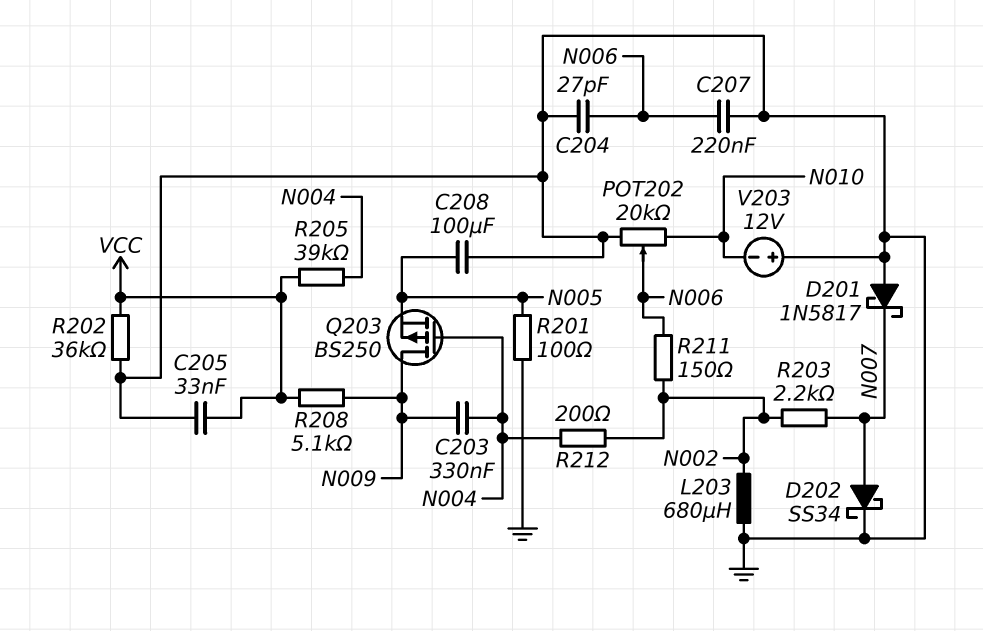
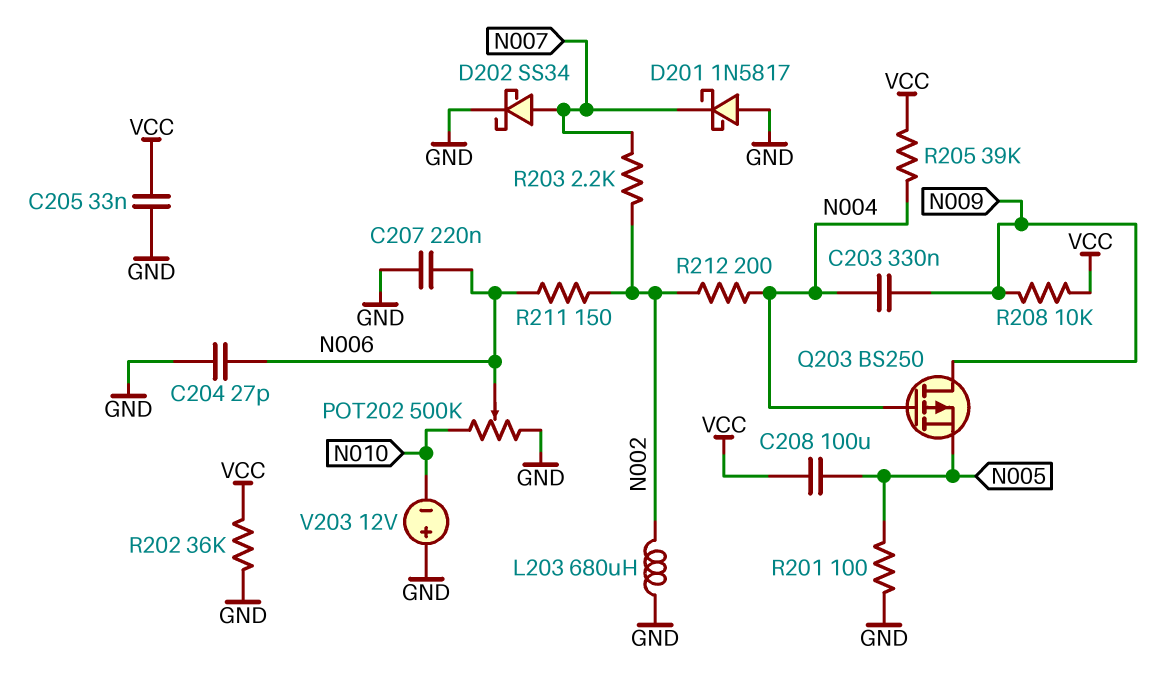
C208: 100uF (GND, N005) -> 100uF (N005, VCC)
POT202: 20k (GND, N010, wiper N006) -> 500k (GND, N010, wiper N006)
R208: 5.1k (N009, VCC) -> 10k (N009, VCC)

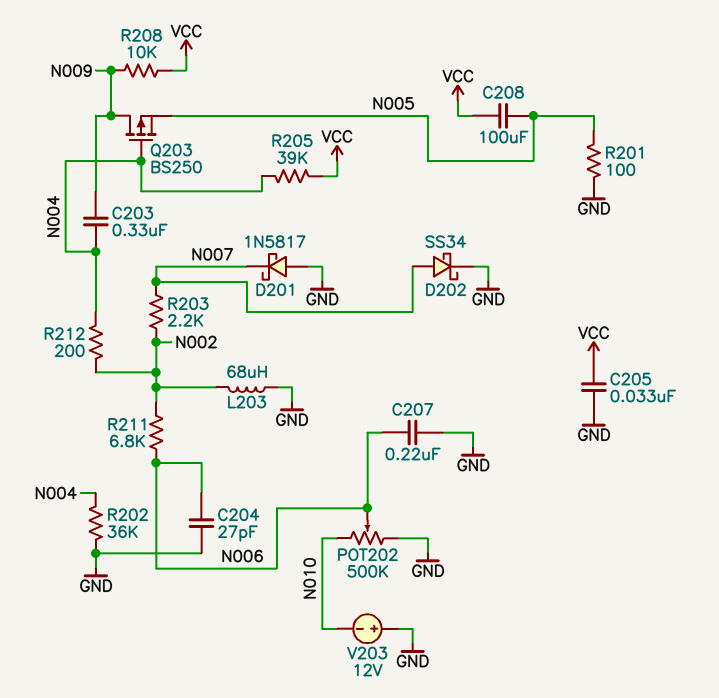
L203: 680uH (GND, N002) -> 68uH (GND, N002)
R202: 36k (GND, VCC) -> 36k (GND, N004)
R211: 150 (N002, N006) -> 6.8k (N002, N006)

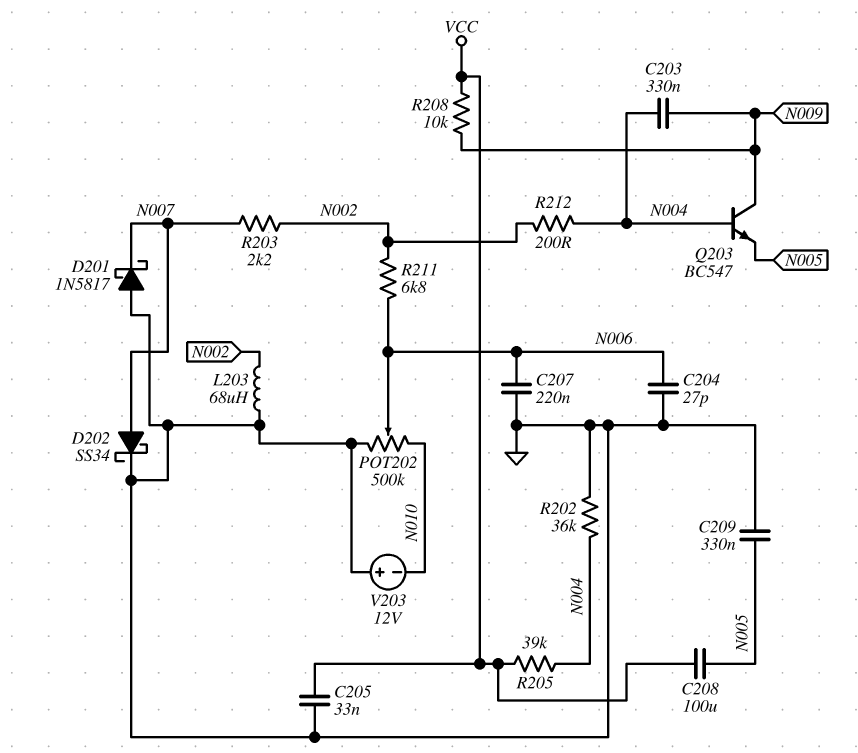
C209: none -> 330nF (GND, N005)
Q203: PMOS BS250 (G N004, D N009, S N005) -> NPN BC547 (B N004, C N009, E N005)
R201: 100 (GND, N005) -> none

